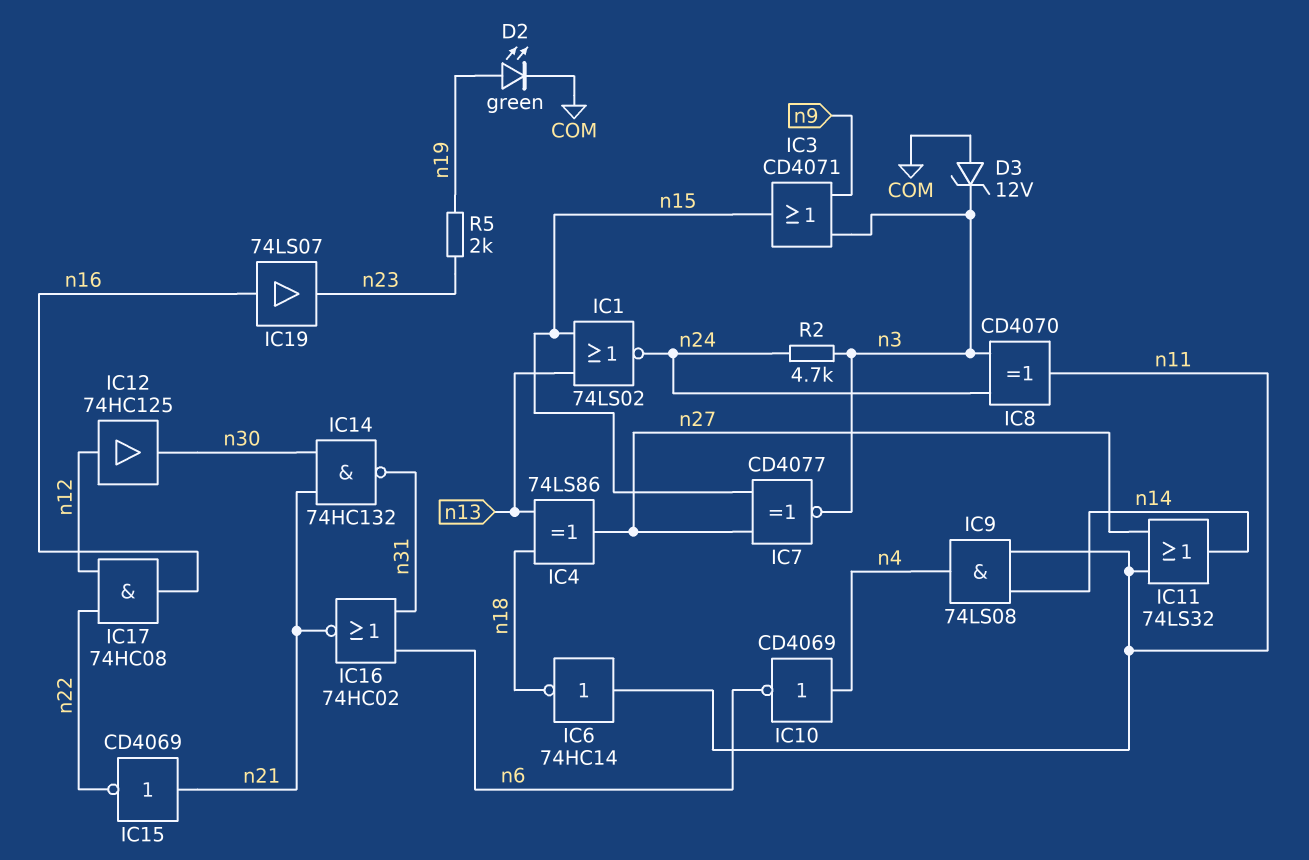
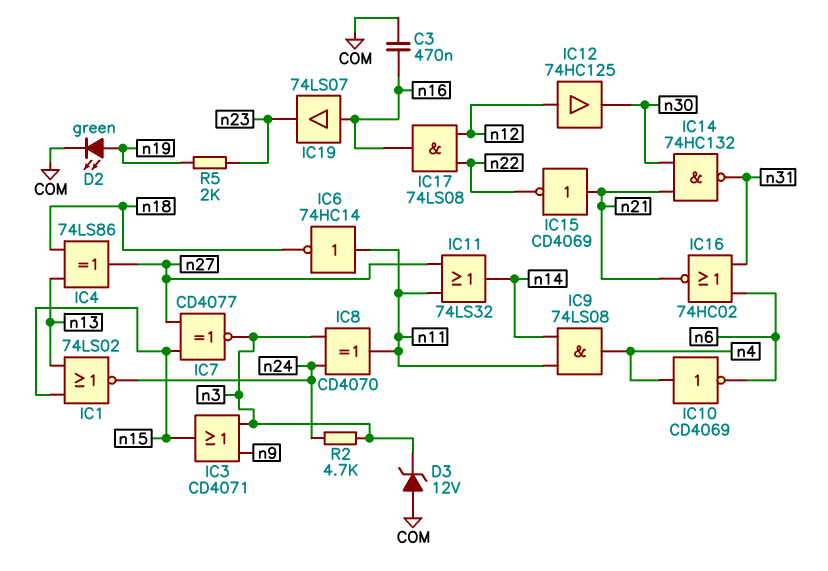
C3: none -> 470nF (COM, n16)
IC17: AND 74HC08 (in n12, in n22, out n16) -> AND 74LS08 (in n12, in n22, out n16)

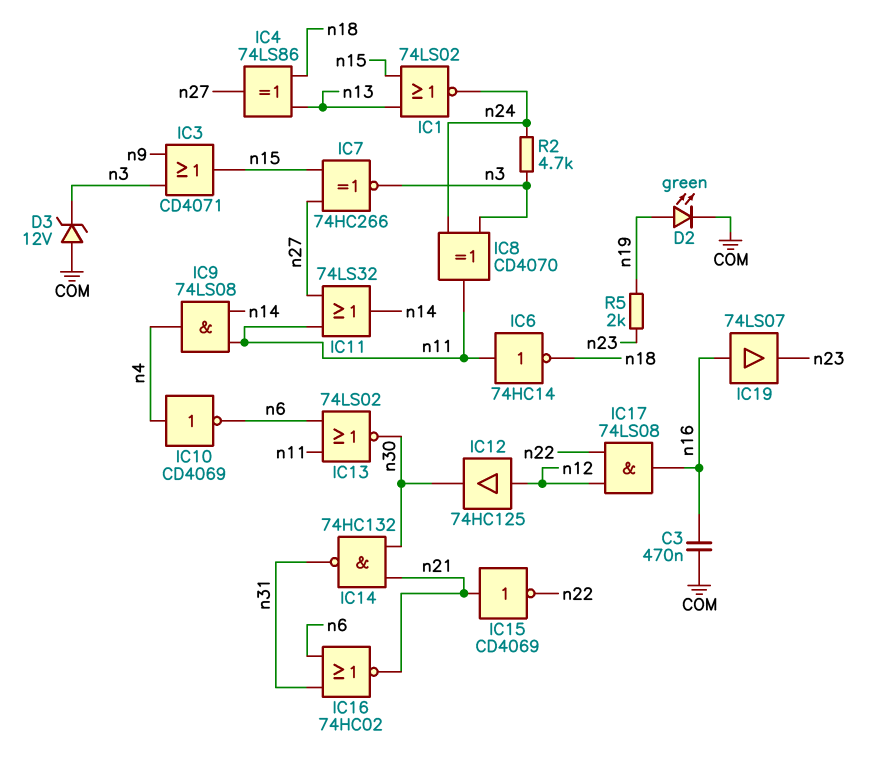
IC7: XNOR CD4077 (in n15, in n27, out n3) -> XNOR 74HC266 (in n15, in n27, out n3)
IC13: none -> NOR 74LS02 (in n6, in n11, out n30)

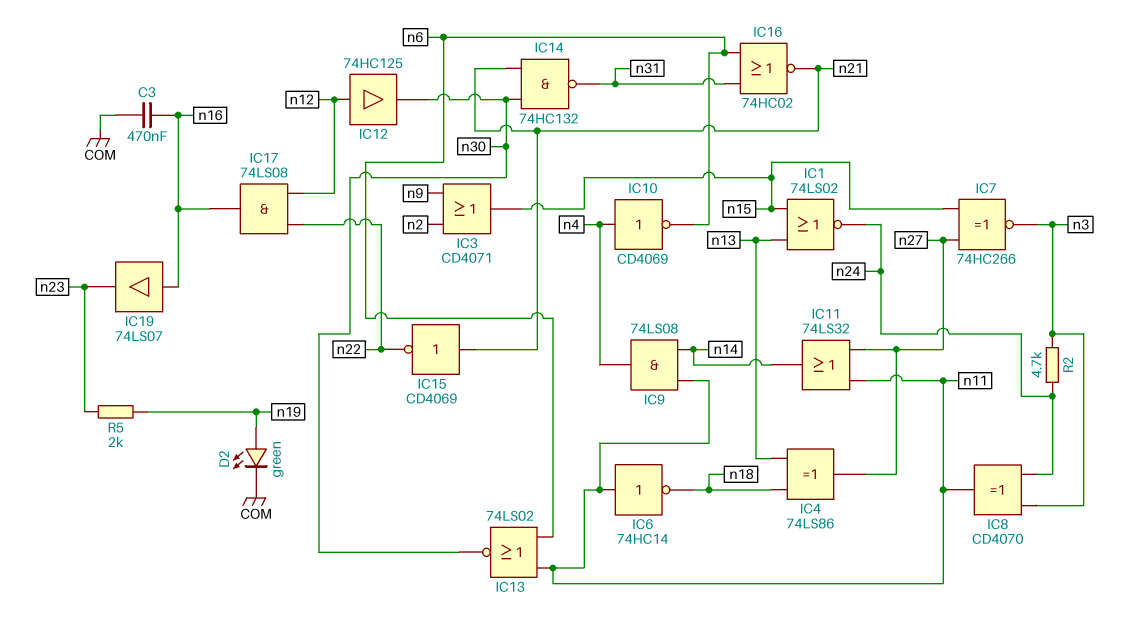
D3: zener 12V (A COM, K n3) -> none
IC3: OR CD4071 (in n3, in n9, out n15) -> OR CD4071 (in n2, in n9, out n15)

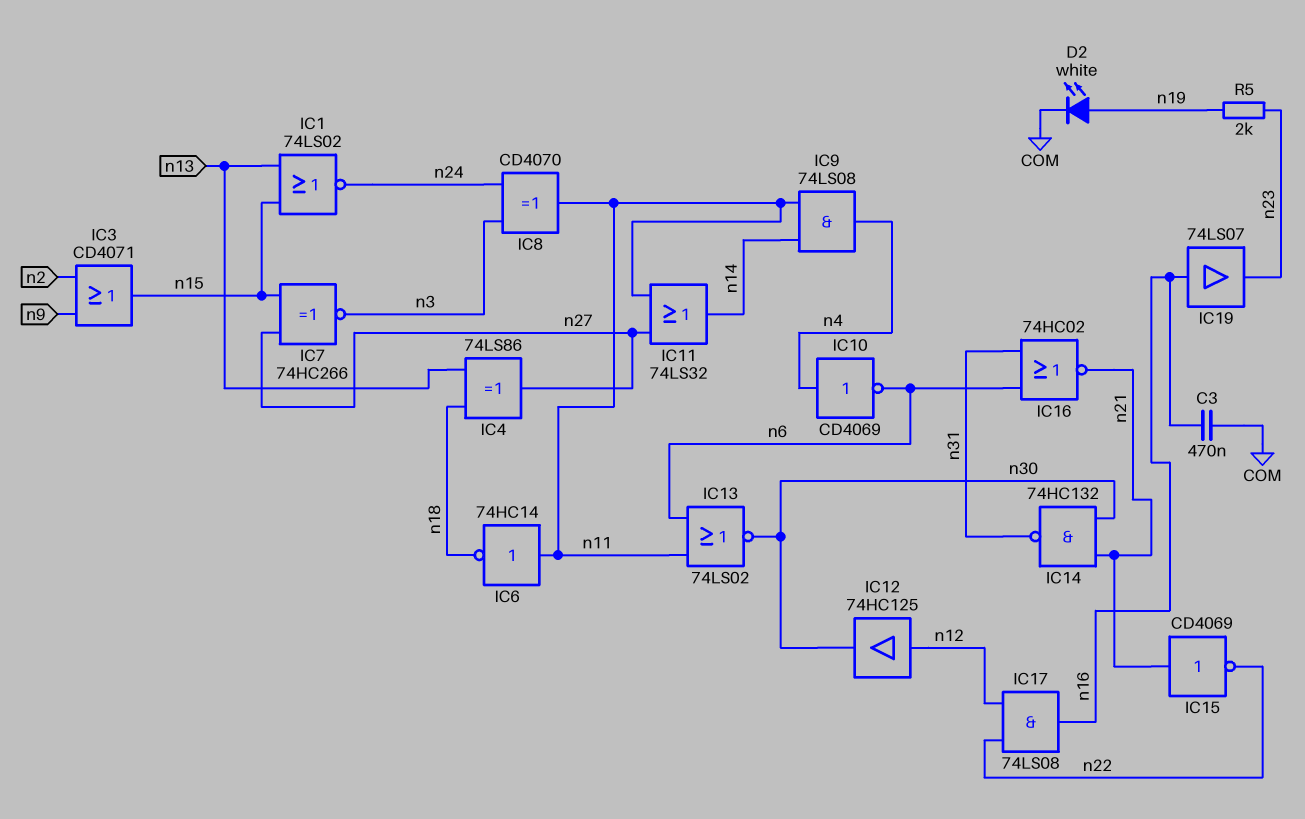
D2: LED green (A n19, K COM) -> LED white (A n19, K COM)
R2: 4.7k (n3, n24) -> none

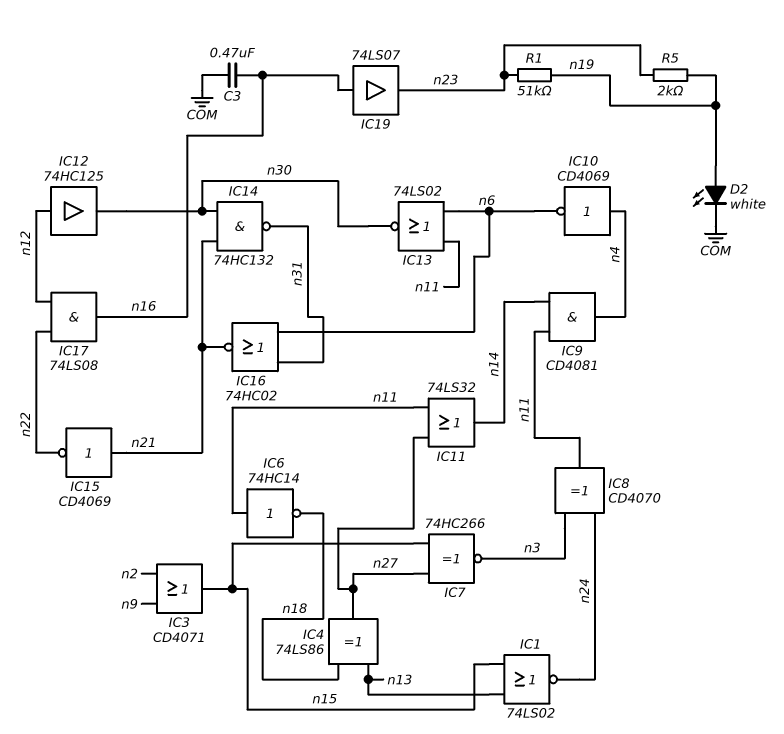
IC9: AND 74LS08 (in n11, in n14, out n4) -> AND CD4081 (in n11, in n14, out n4)
R1: none -> 51k (n19, n23)

